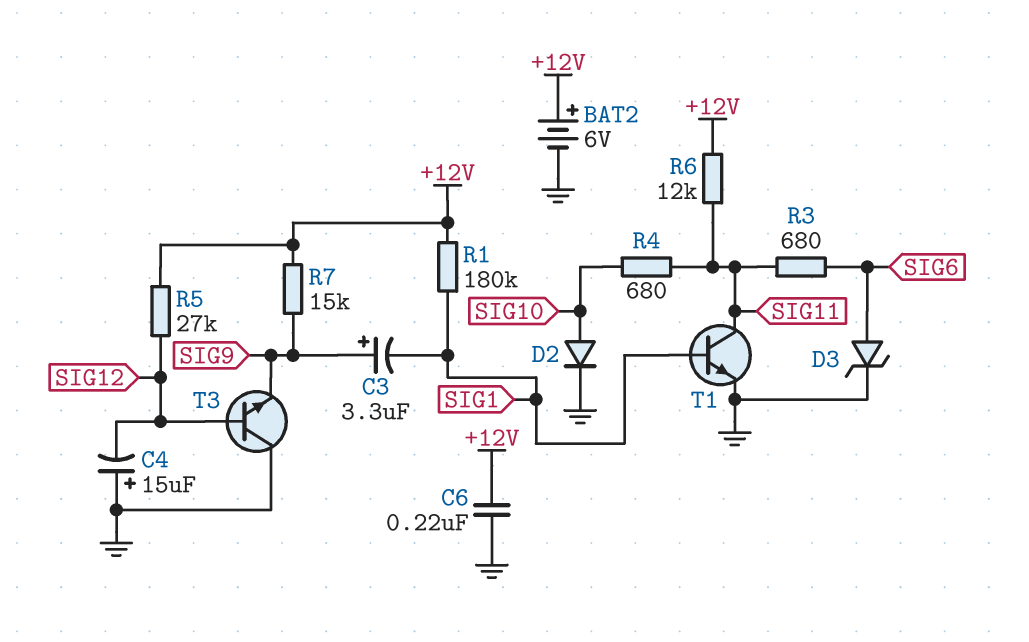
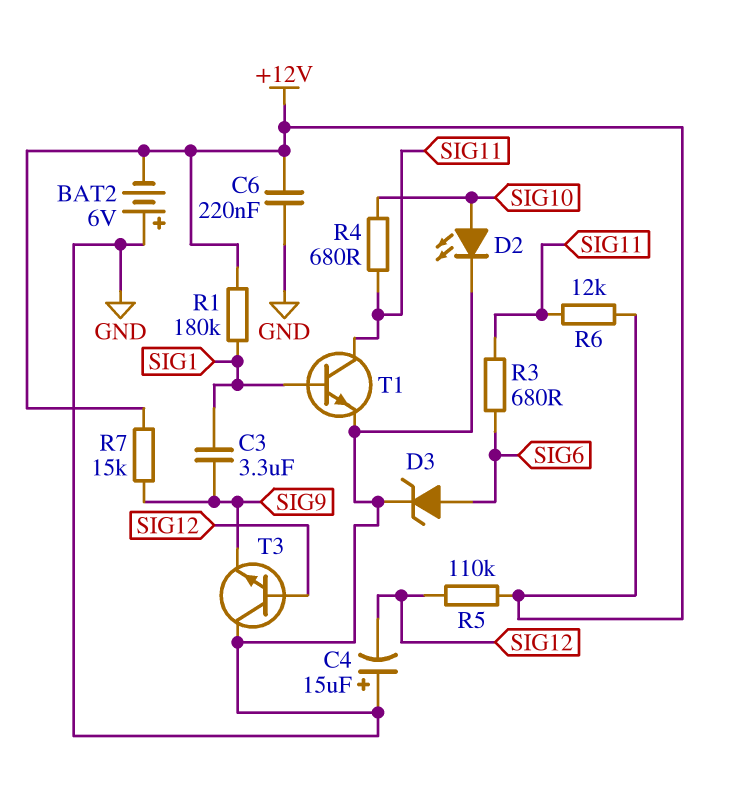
BAT2: 6V (plus +12V, minus GND) -> 6V (plus GND, minus +12V)
C3: 3.3uF (plus SIG9, minus SIG1) -> 3.3uF (SIG1, SIG9)
D2: diode (A SIG10, K GND) -> LED (A SIG10, K GND)
R5: 27k (+12V, SIG12) -> 110k (+12V, SIG12)

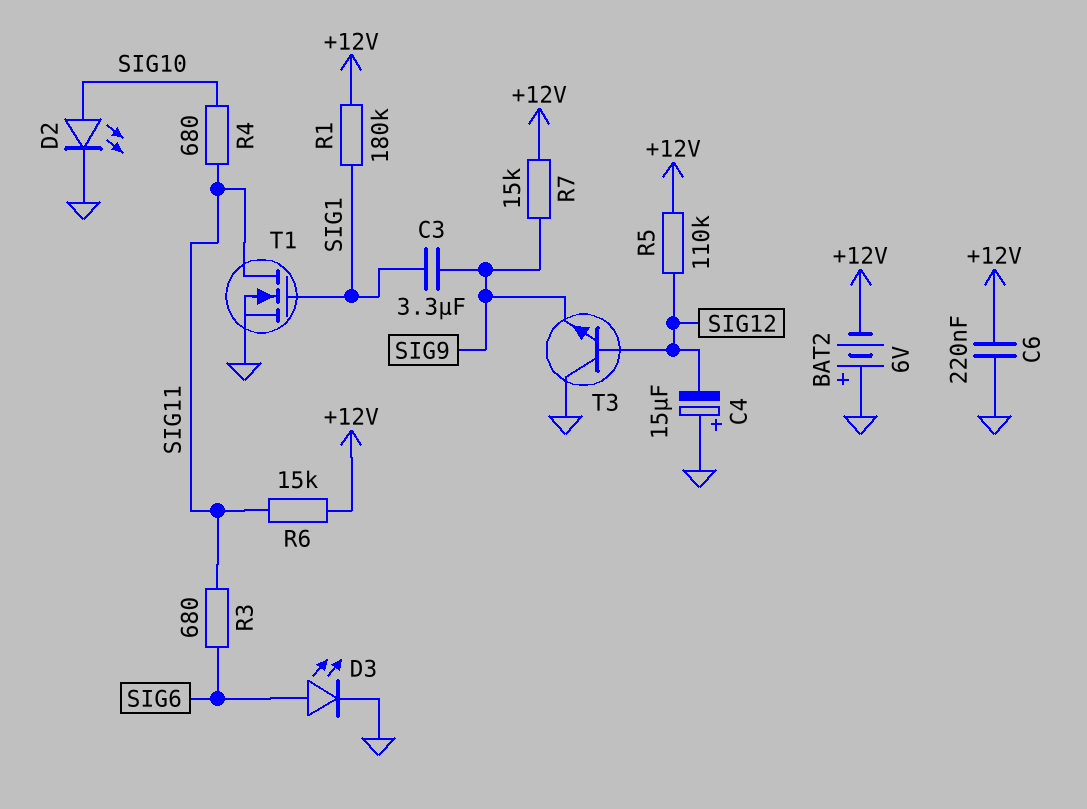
D3: zener (A SIG6, K GND) -> LED (A SIG6, K GND)
R6: 12k (+12V, SIG11) -> 15k (+12V, SIG11)
T1: NPN (B SIG1, C SIG11, E GND) -> NMOS (G SIG1, D SIG11, S GND)

